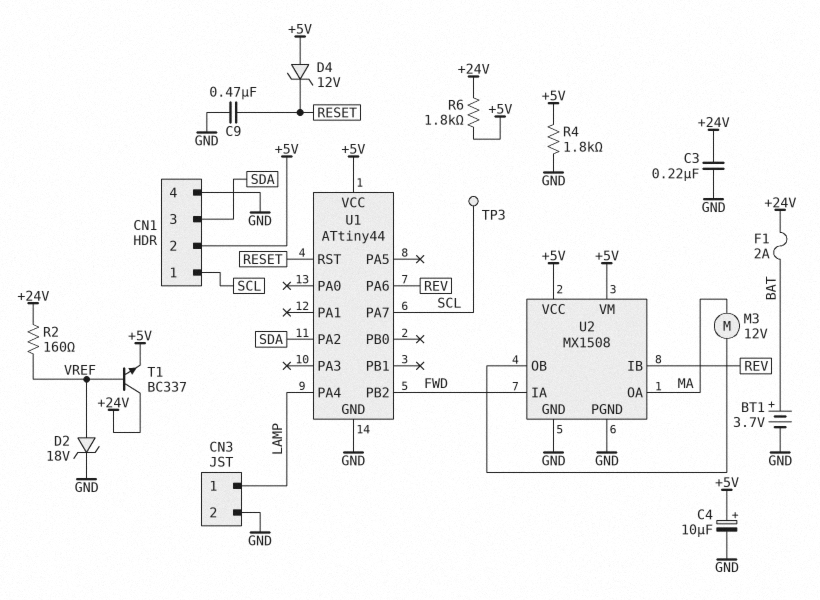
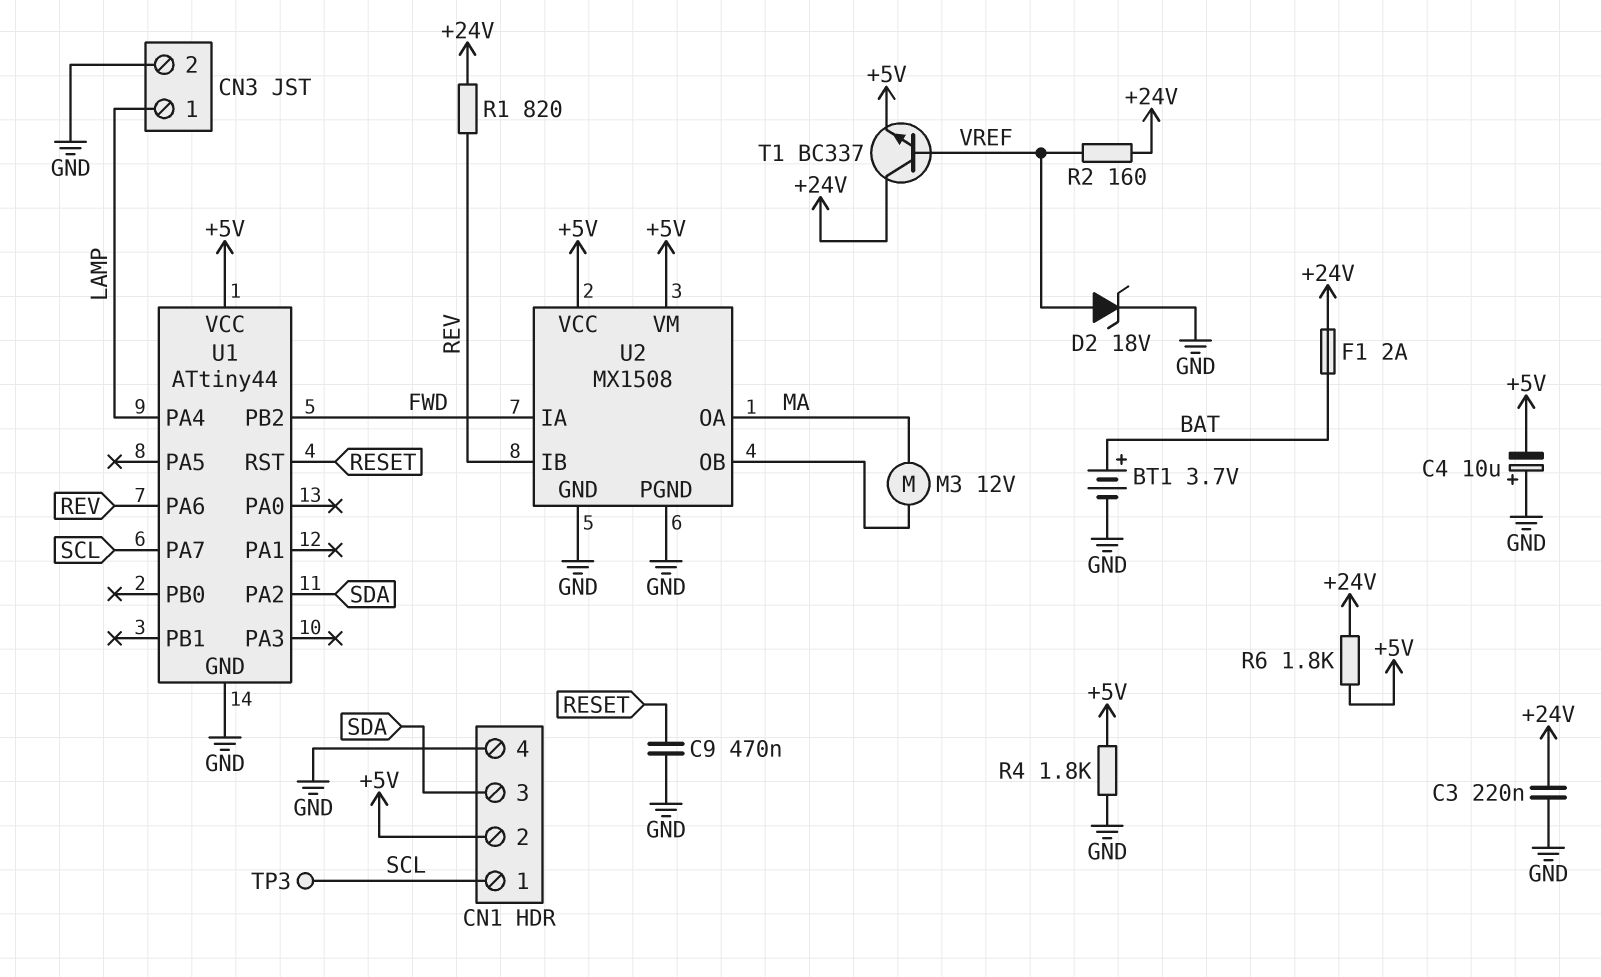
C4: 10uF (plus +5V, minus GND) -> 10uF (plus GND, minus +5V)
D4: zener 12V (A +5V, K RESET) -> none
R1: none -> 820 (+24V, REV)

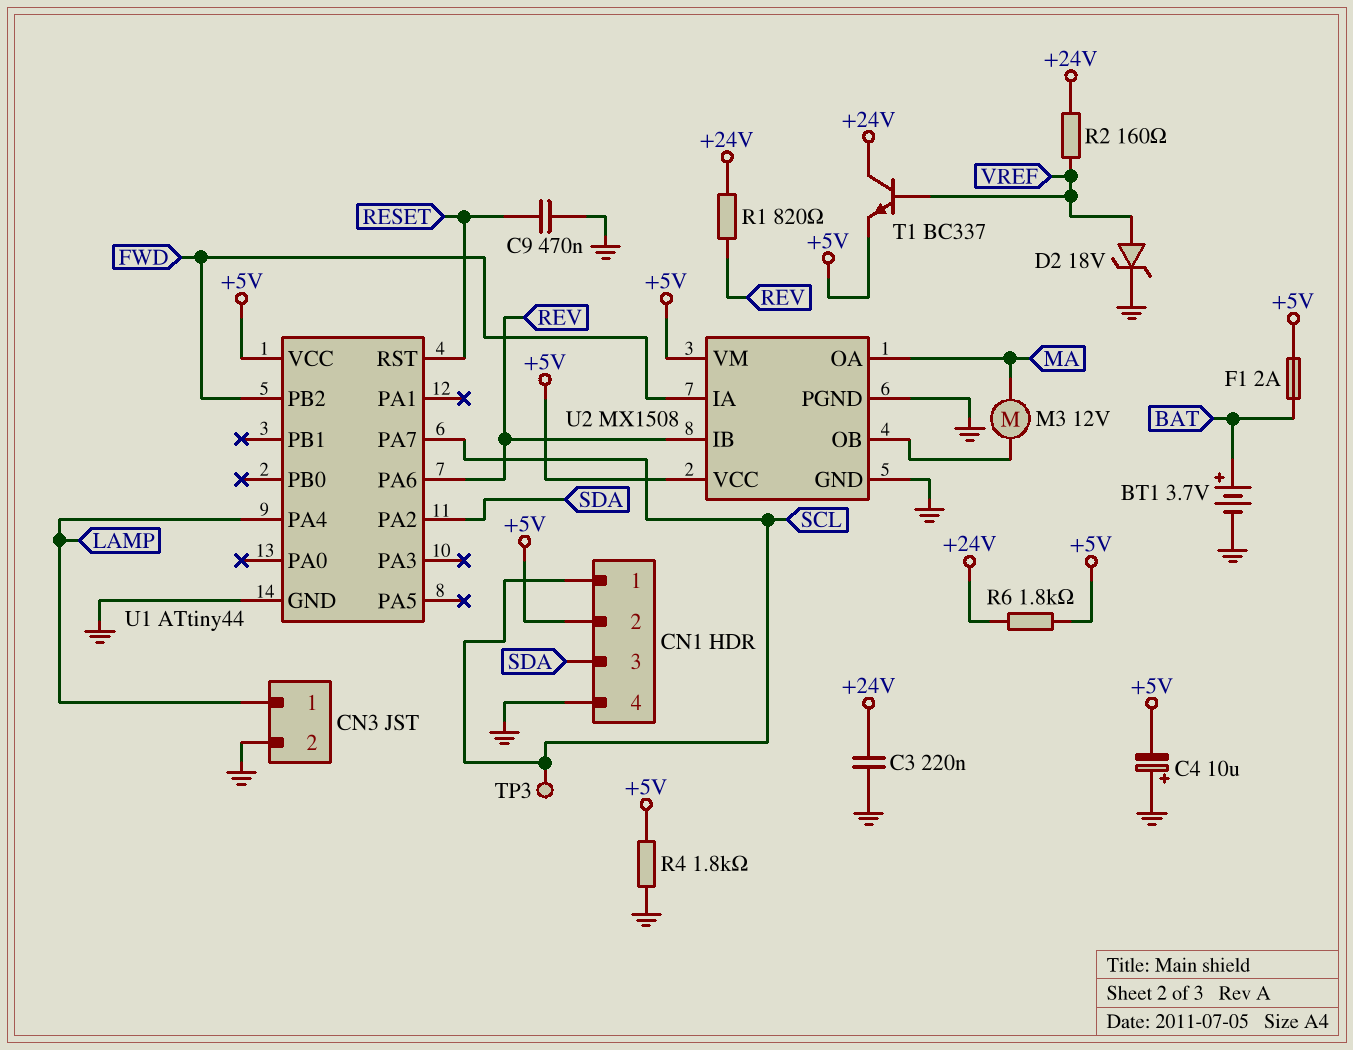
F1: 2A (+24V, BAT) -> 2A (+5V, BAT)

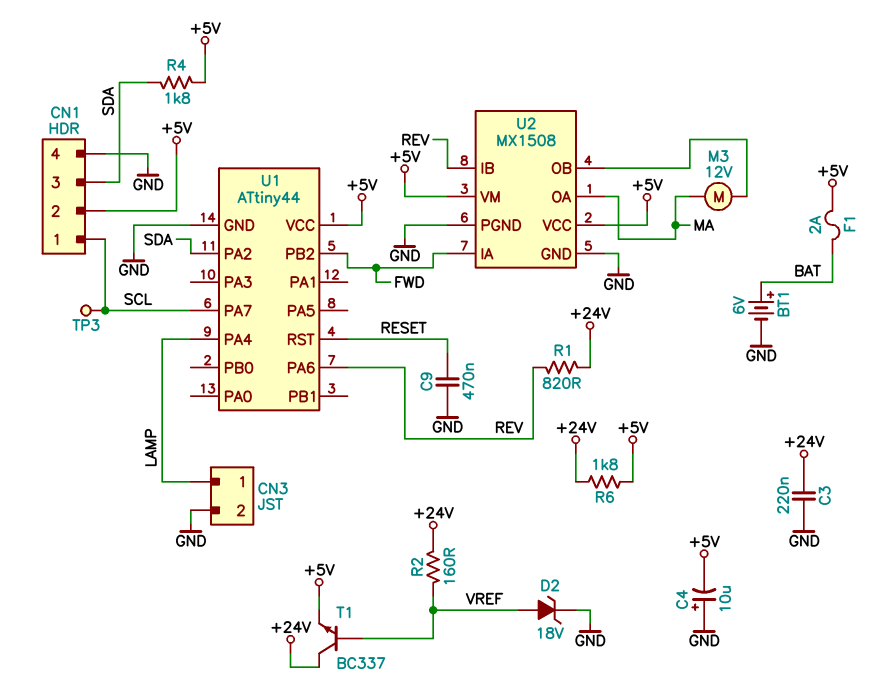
BT1: 3.7V (plus BAT, minus GND) -> 6V (plus BAT, minus GND)
R4: 1.8k (+5V, GND) -> 1.8k (+5V, SDA)

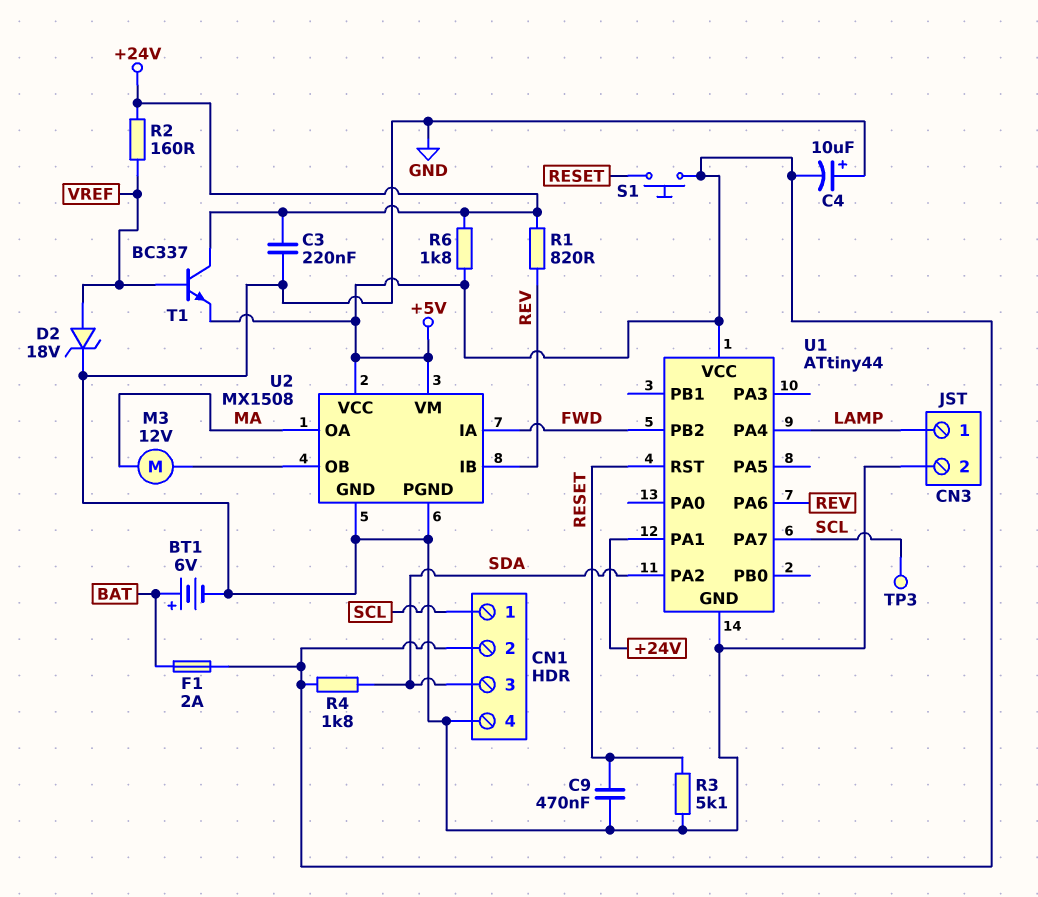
R3: none -> 5.1k (GND, RESET)
S1: none -> button (+5V, RESET)
U1 pin PA1: none -> +24V

